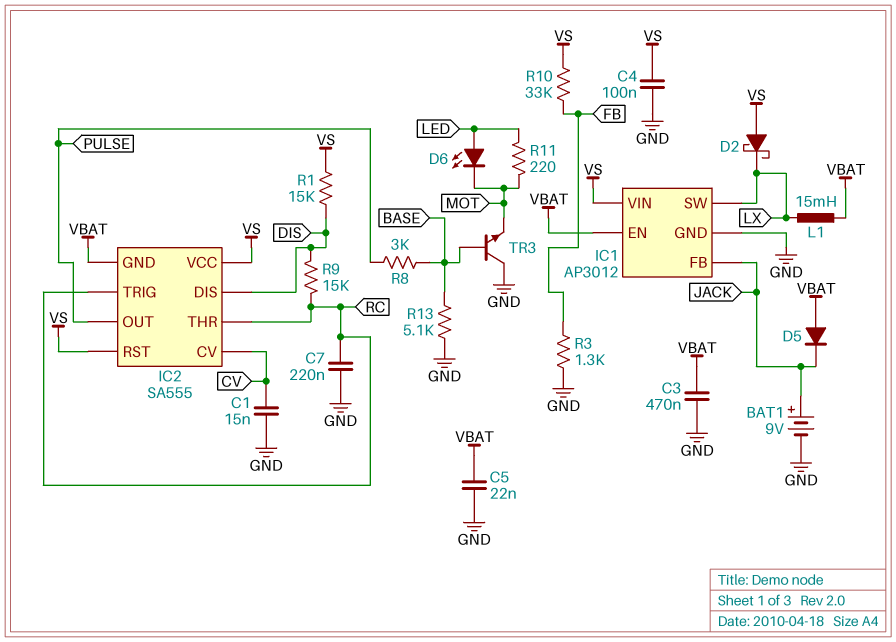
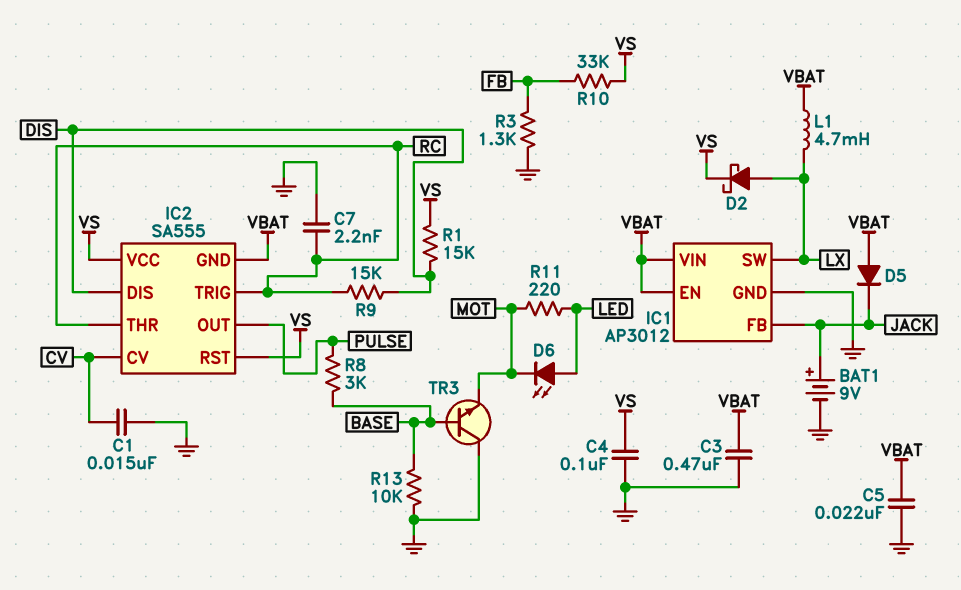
C7: 220nF (GND, RC) -> 2.2nF (GND, RC)
D2: schottky (A VS, K LX) -> schottky (A LX, K VS)
IC1 pin VIN: VS -> VBAT
L1: 15mH (LX, VBAT) -> 4.7mH (LX, VBAT)
R13: 5.1k (BASE, GND) -> 10k (BASE, GND)

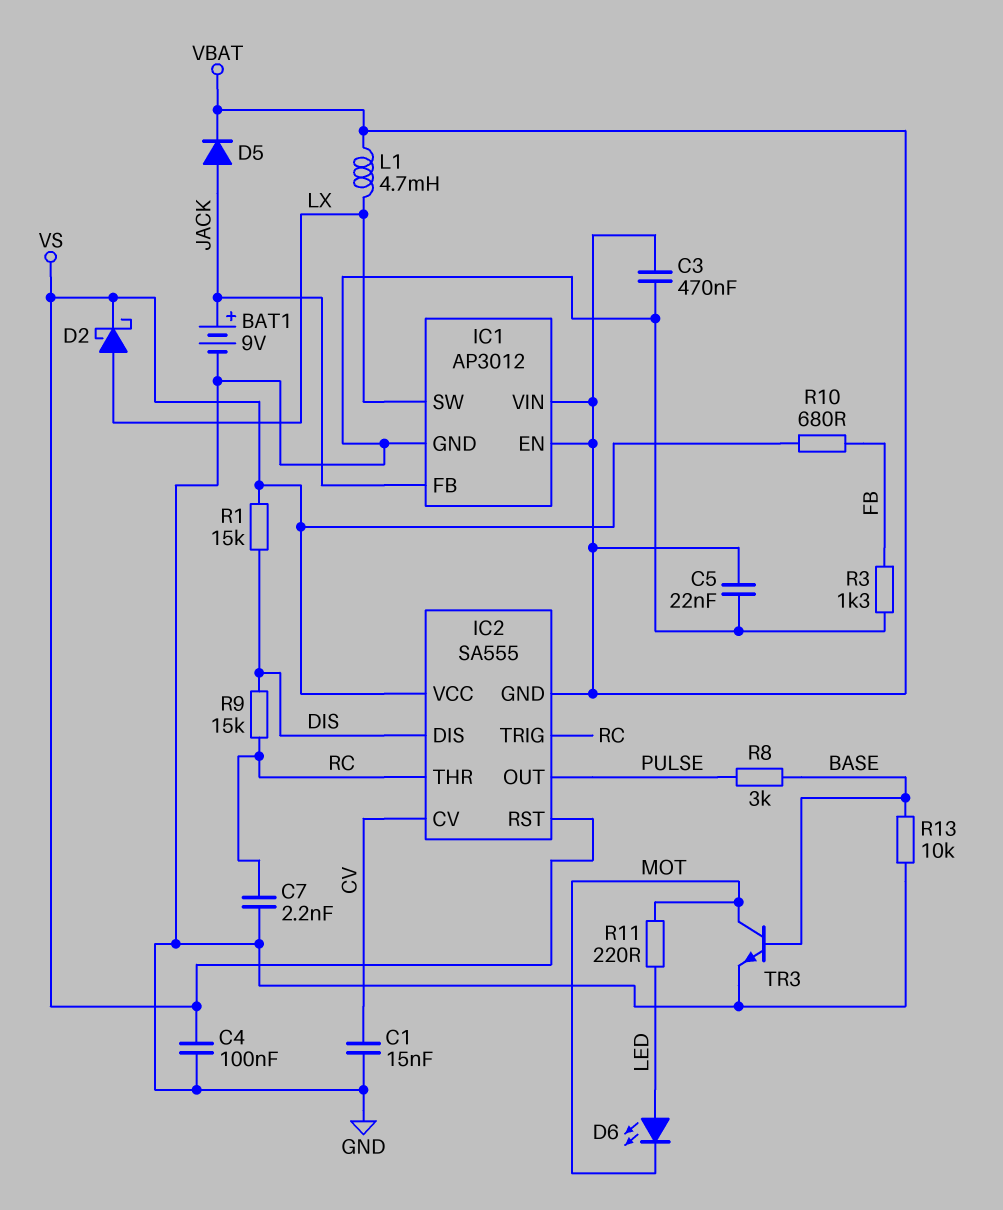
D5: diode (A VBAT, K JACK) -> diode (A JACK, K VBAT)
R10: 33k (FB, VS) -> 680 (FB, VS)
TR3: NPN (B BASE, C GND, E MOT) -> NPN (B BASE, C MOT, E GND)

